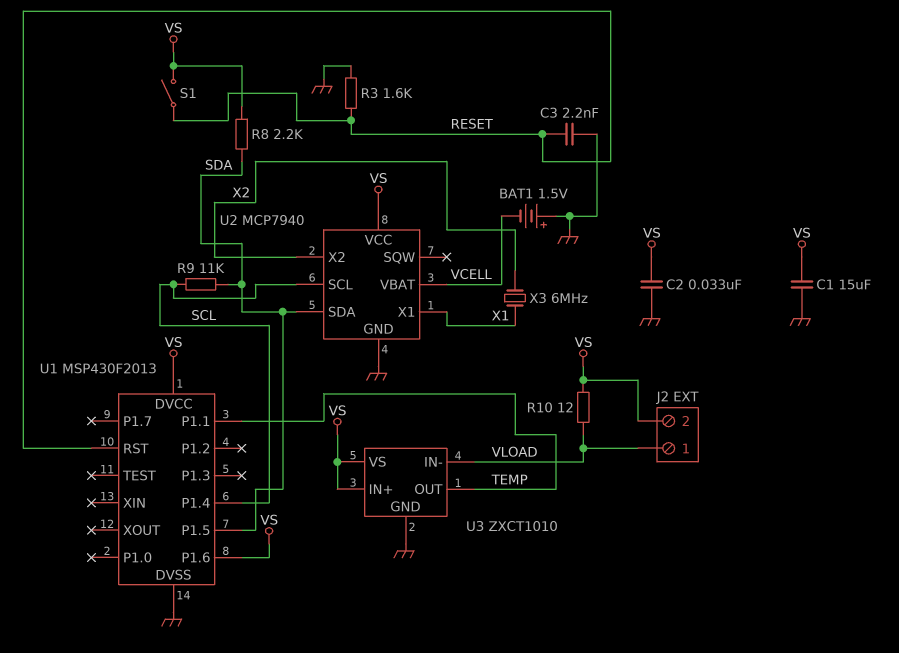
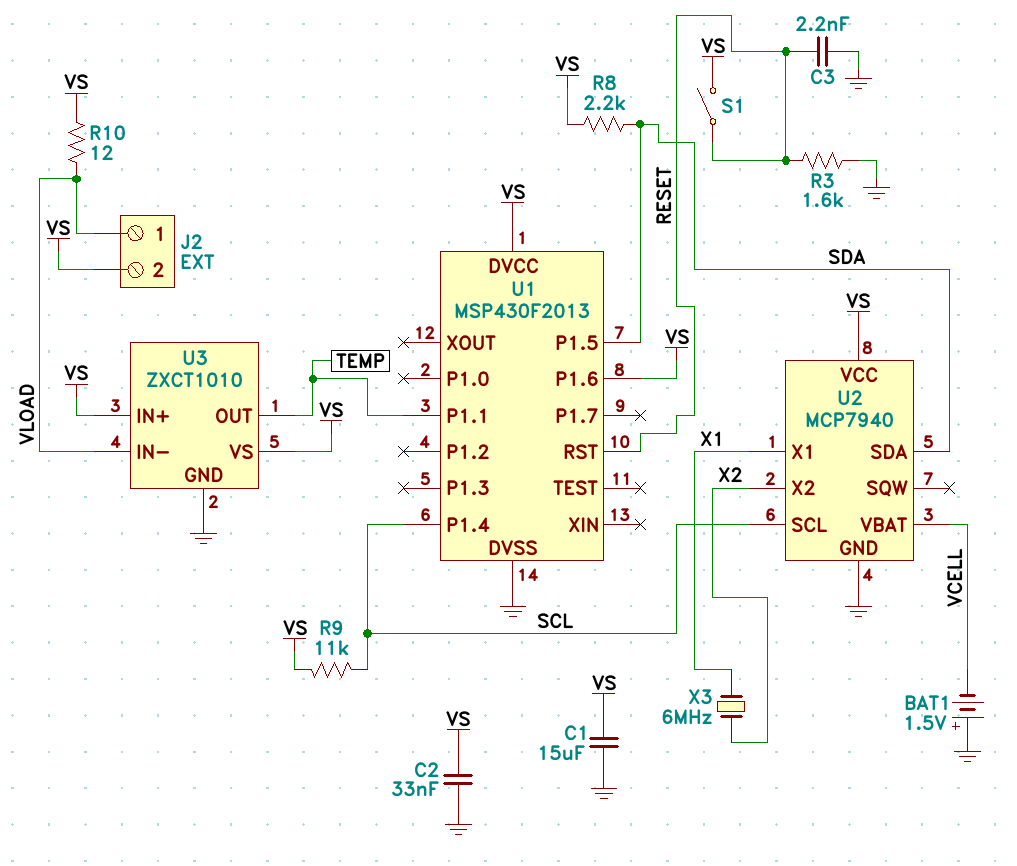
R9: 11k (SCL, SDA) -> 11k (SCL, VS)

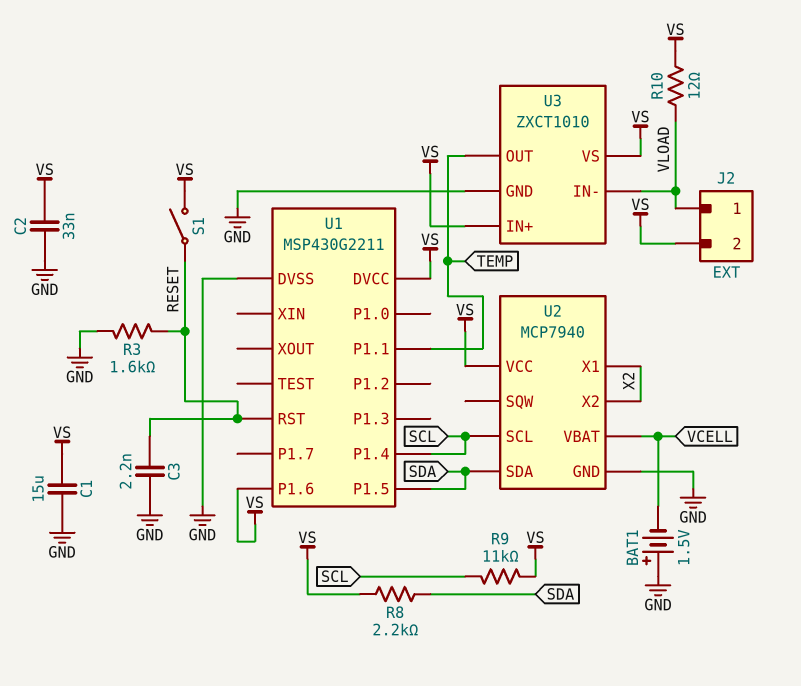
U1: MSP430F2013 -> MSP430G2211
U2 pin X1: X1 -> X2
X3: 6MHz (X1, X2) -> none

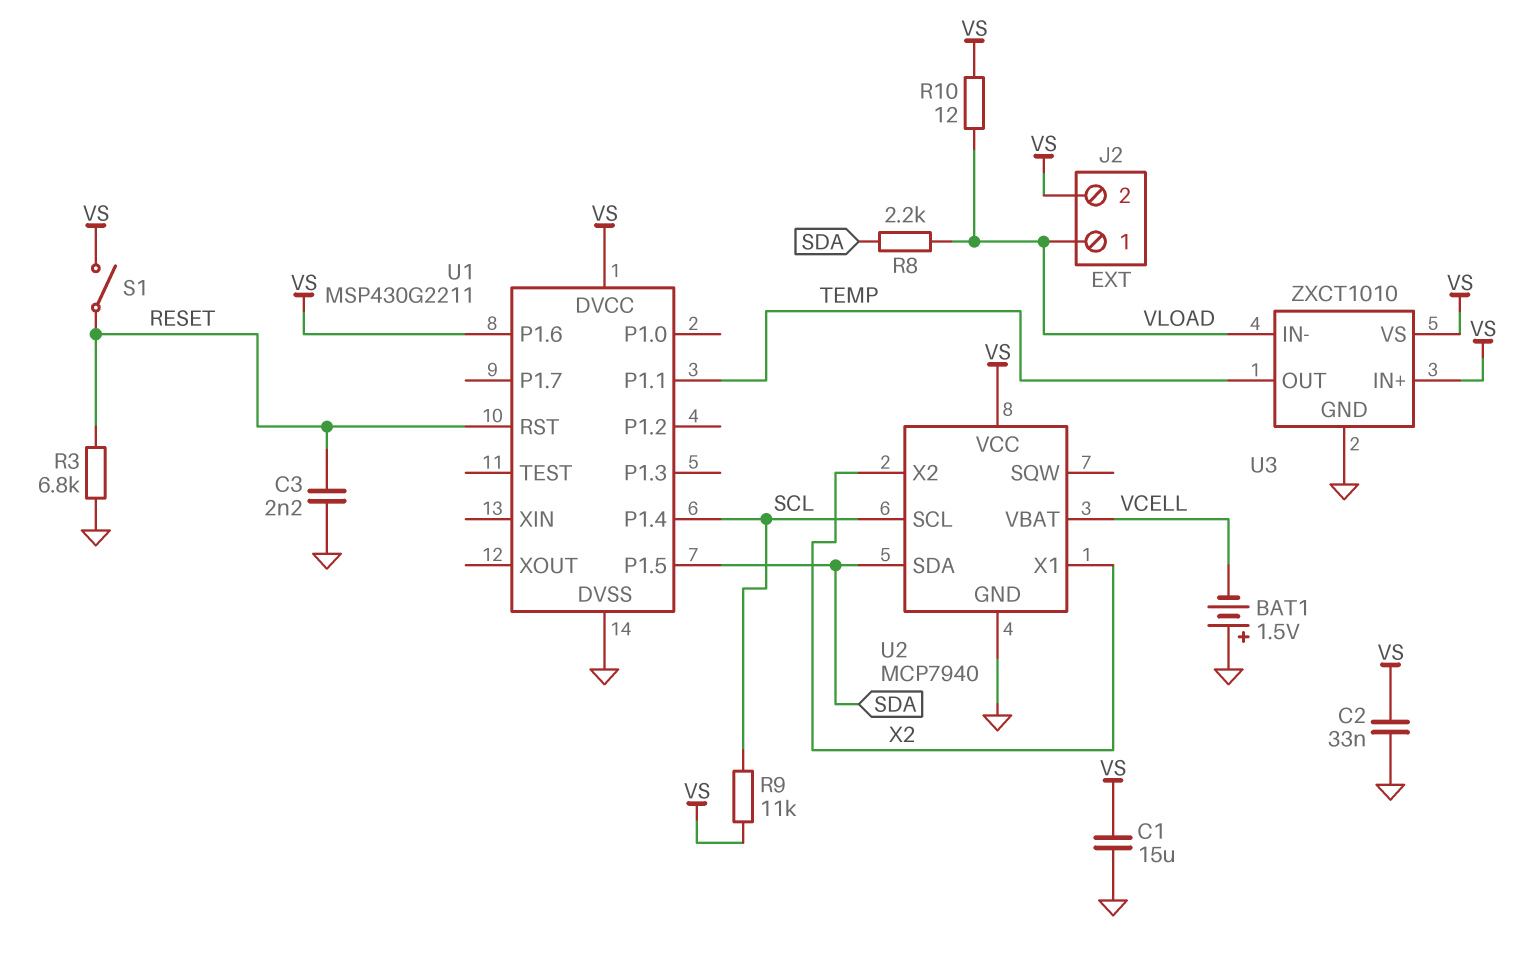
R3: 1.6k (GND, RESET) -> 6.8k (GND, RESET)
R8: 2.2k (SDA, VS) -> 2.2k (SDA, VLOAD)

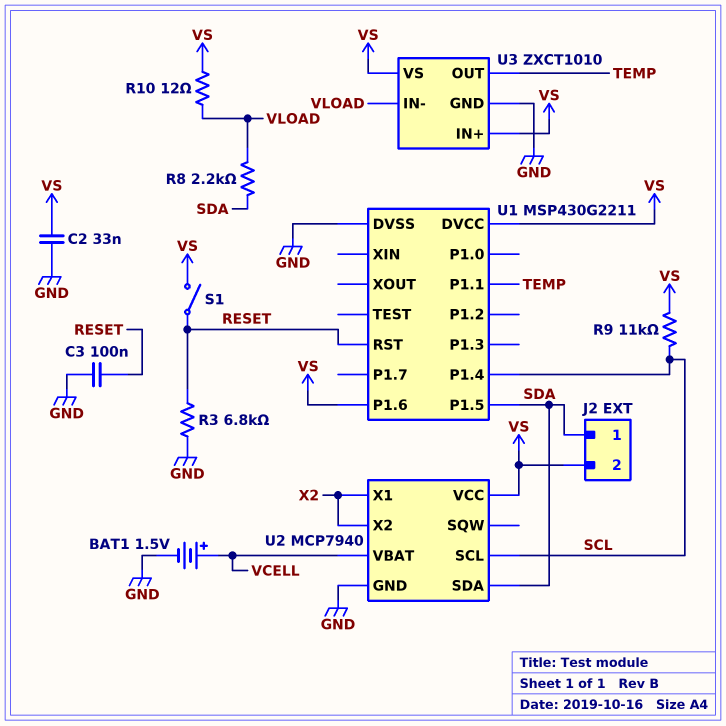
BAT1: 1.5V (plus GND, minus VCELL) -> 1.5V (plus VCELL, minus GND)
C1: 15uF (GND, VS) -> none
C3: 2.2nF (GND, RESET) -> 100nF (GND, RESET)
J2 pin 1: VLOAD -> SDA

